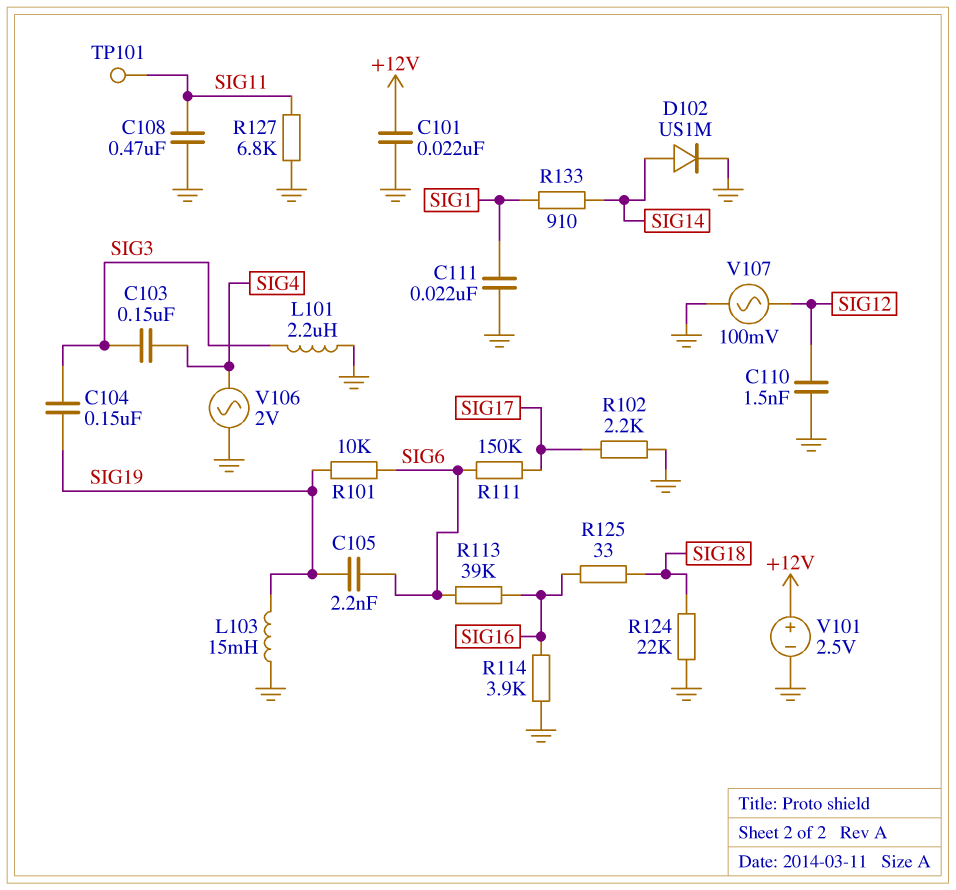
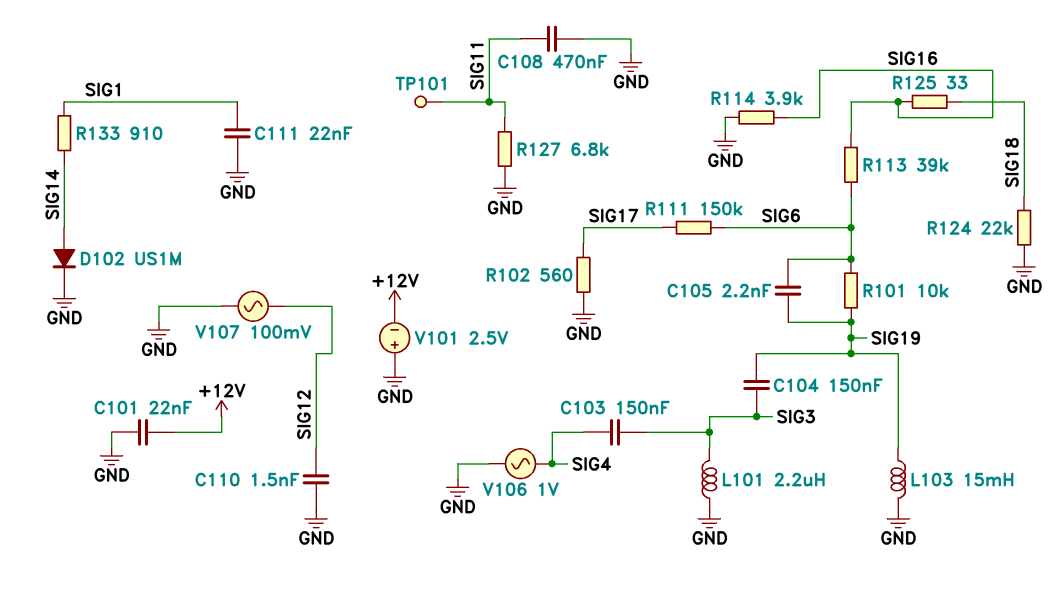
R102: 2.2k (GND, SIG17) -> 560 (GND, SIG17)
V101: 2.5V (plus +12V, minus GND) -> 2.5V (plus GND, minus +12V)
V106: AC 2V (GND, SIG4) -> AC 1V (GND, SIG4)

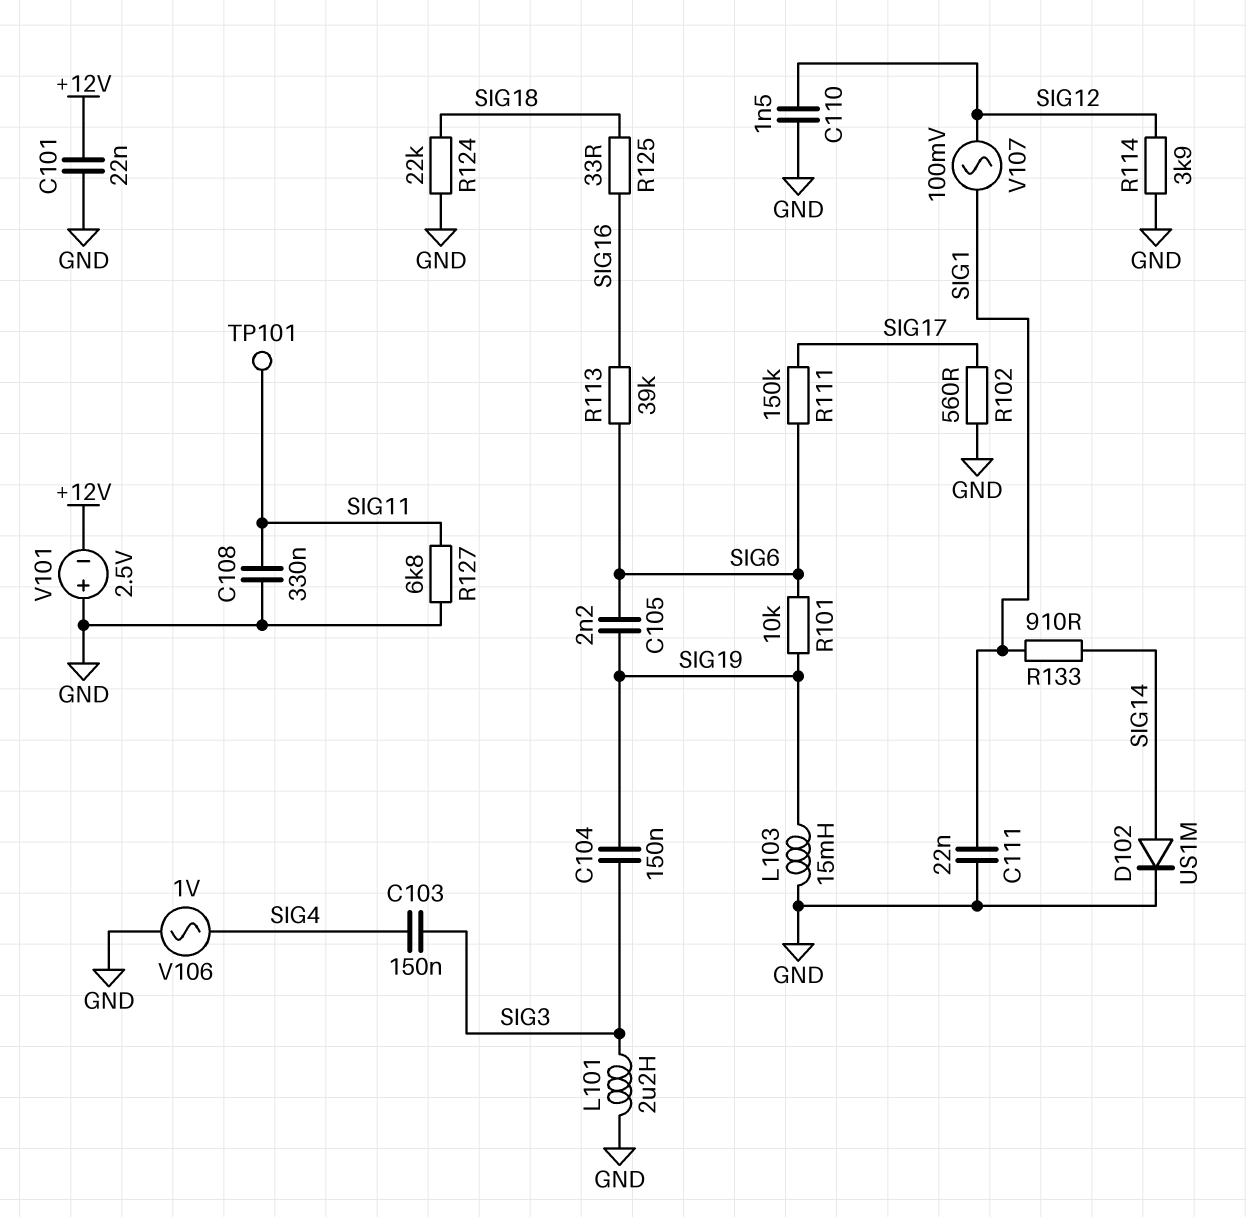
C108: 470nF (GND, SIG11) -> 330nF (GND, SIG11)
R114: 3.9k (GND, SIG16) -> 3.9k (GND, SIG12)
V107: AC 100mV (GND, SIG12) -> AC 100mV (SIG1, SIG12)

